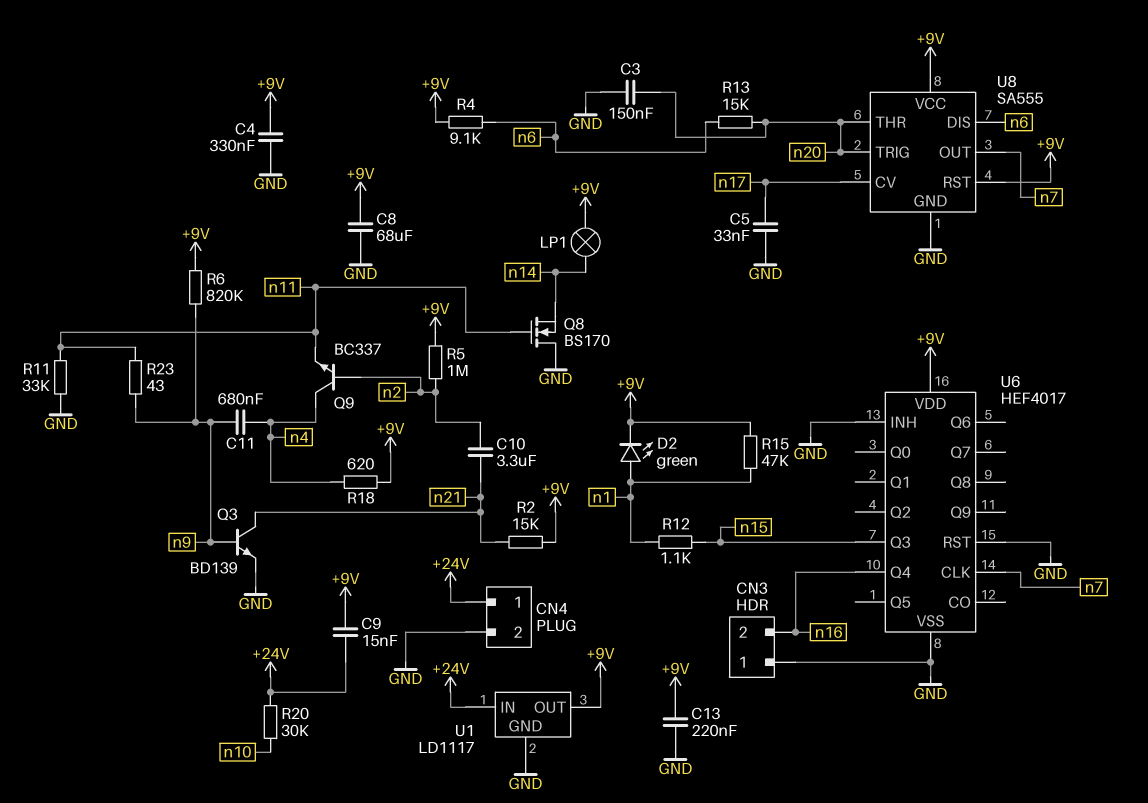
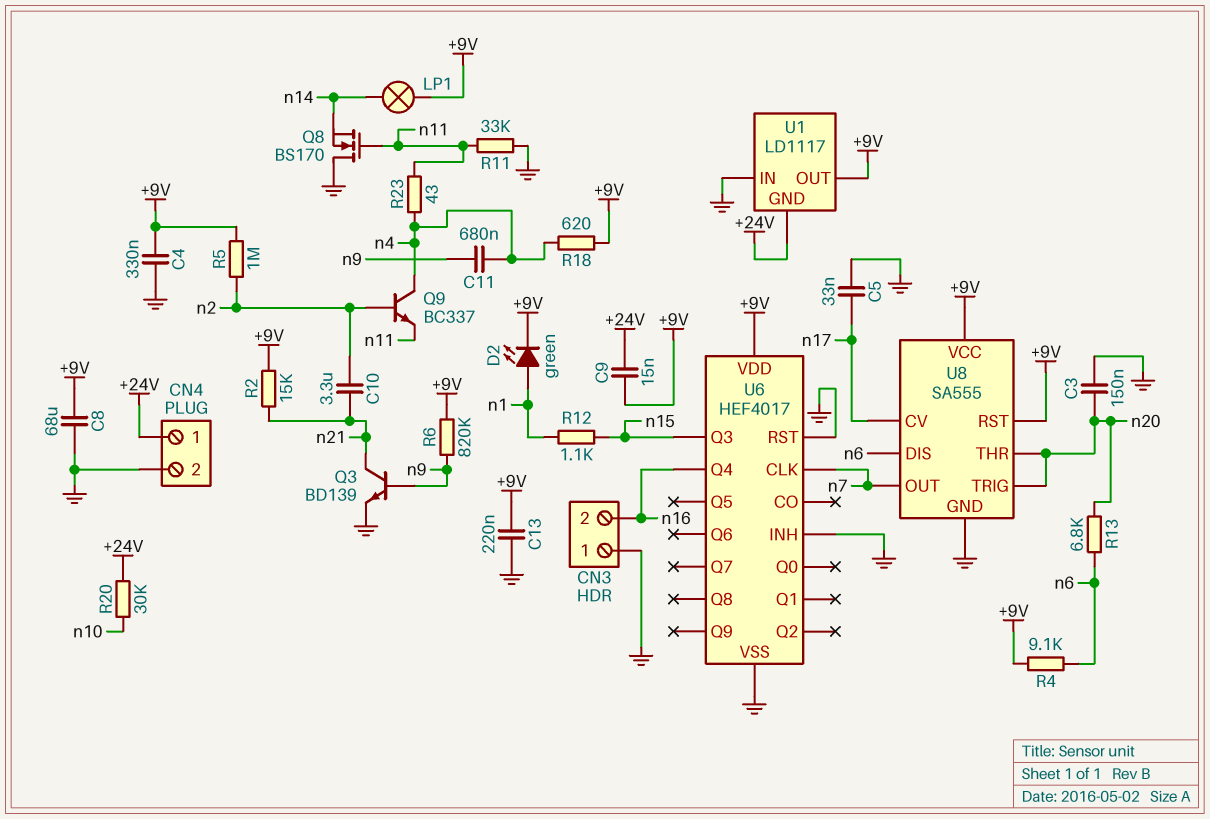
R13: 15k (n6, n20) -> 6.8k (n6, n20)
R15: 47k (+9V, n1) -> none
R23: 43 (n9, n11) -> 43 (n4, n11)
U1 pin GND: GND -> +24V
U1 pin IN: +24V -> GND

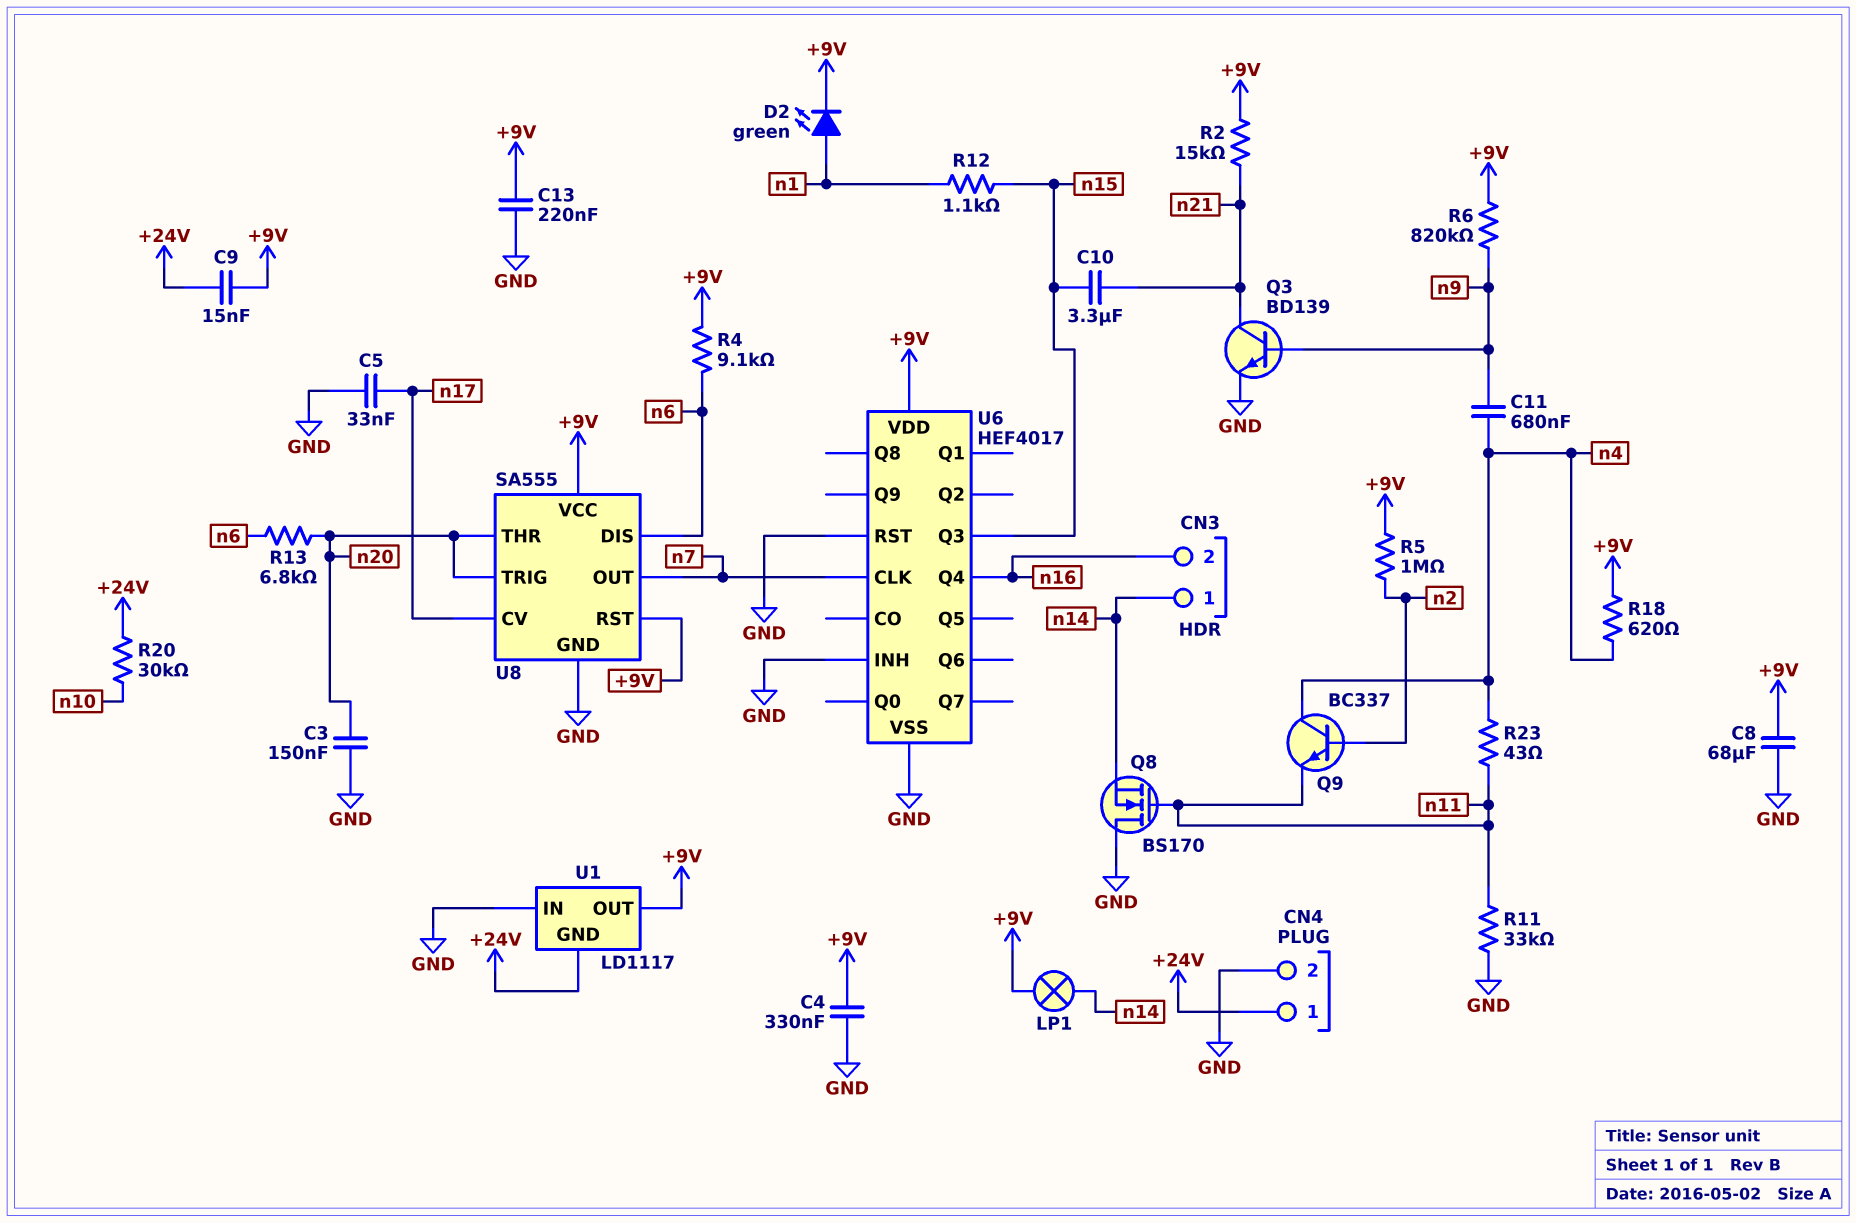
C10: 3.3uF (n2, n21) -> 3.3uF (n15, n21)
CN3 pin 1: GND -> n14

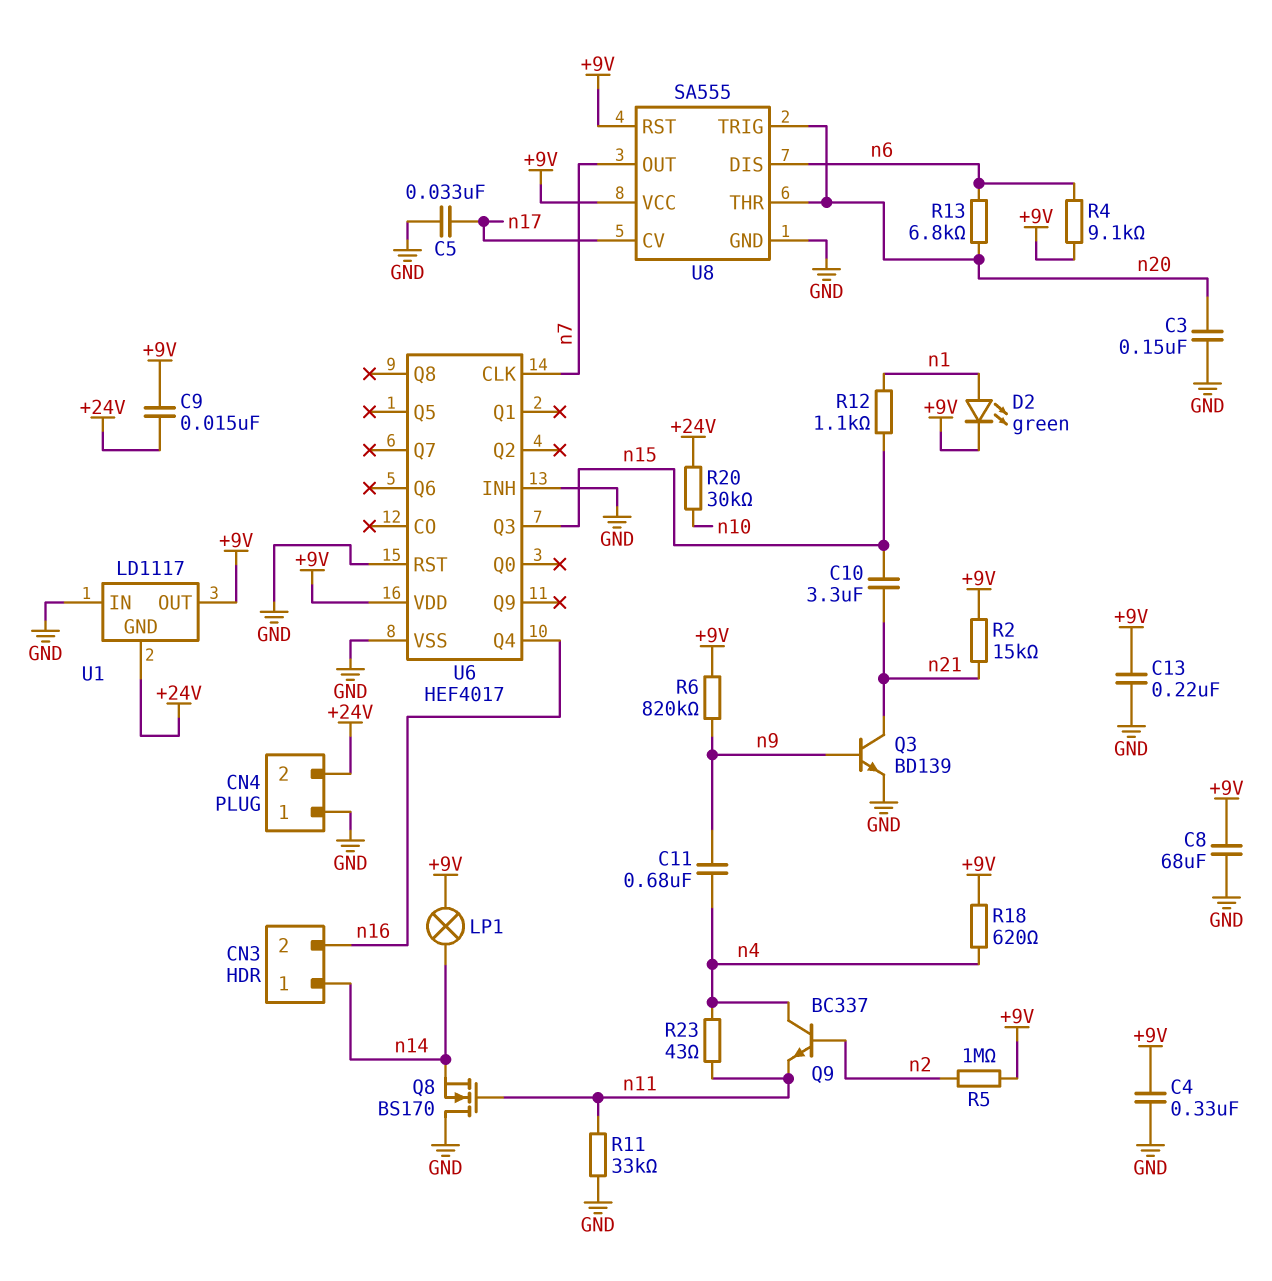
CN4 pin 1: +24V -> GND
CN4 pin 2: GND -> +24V

